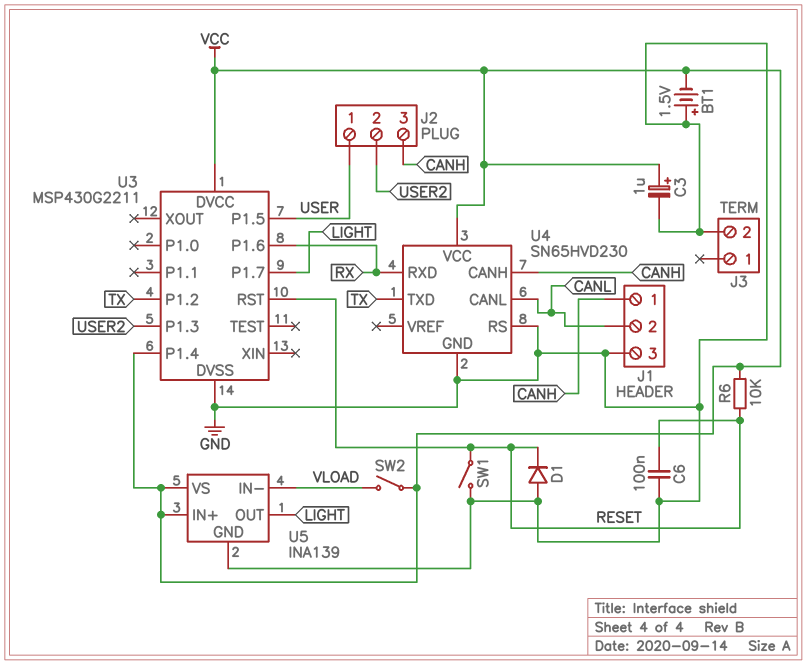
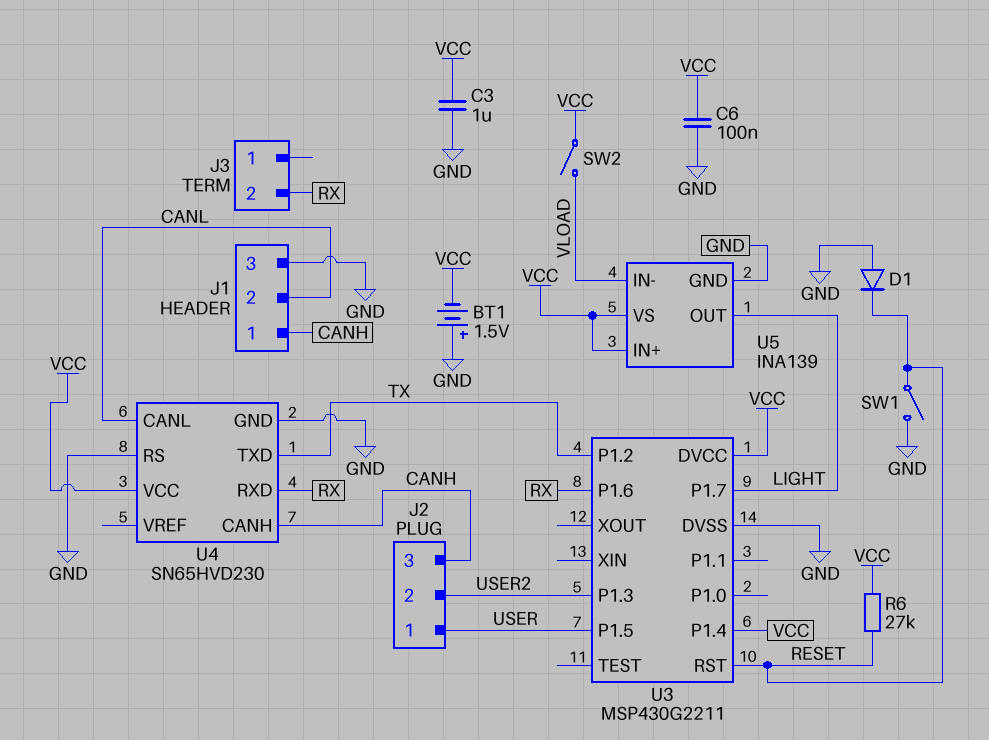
C3: 1uF (plus VCC, minus GND) -> 1uF (GND, VCC)
C6: 100nF (GND, RESET) -> 100nF (GND, VCC)
J3 pin 2: GND -> RX
R6: 10k (RESET, VCC) -> 27k (RESET, VCC)

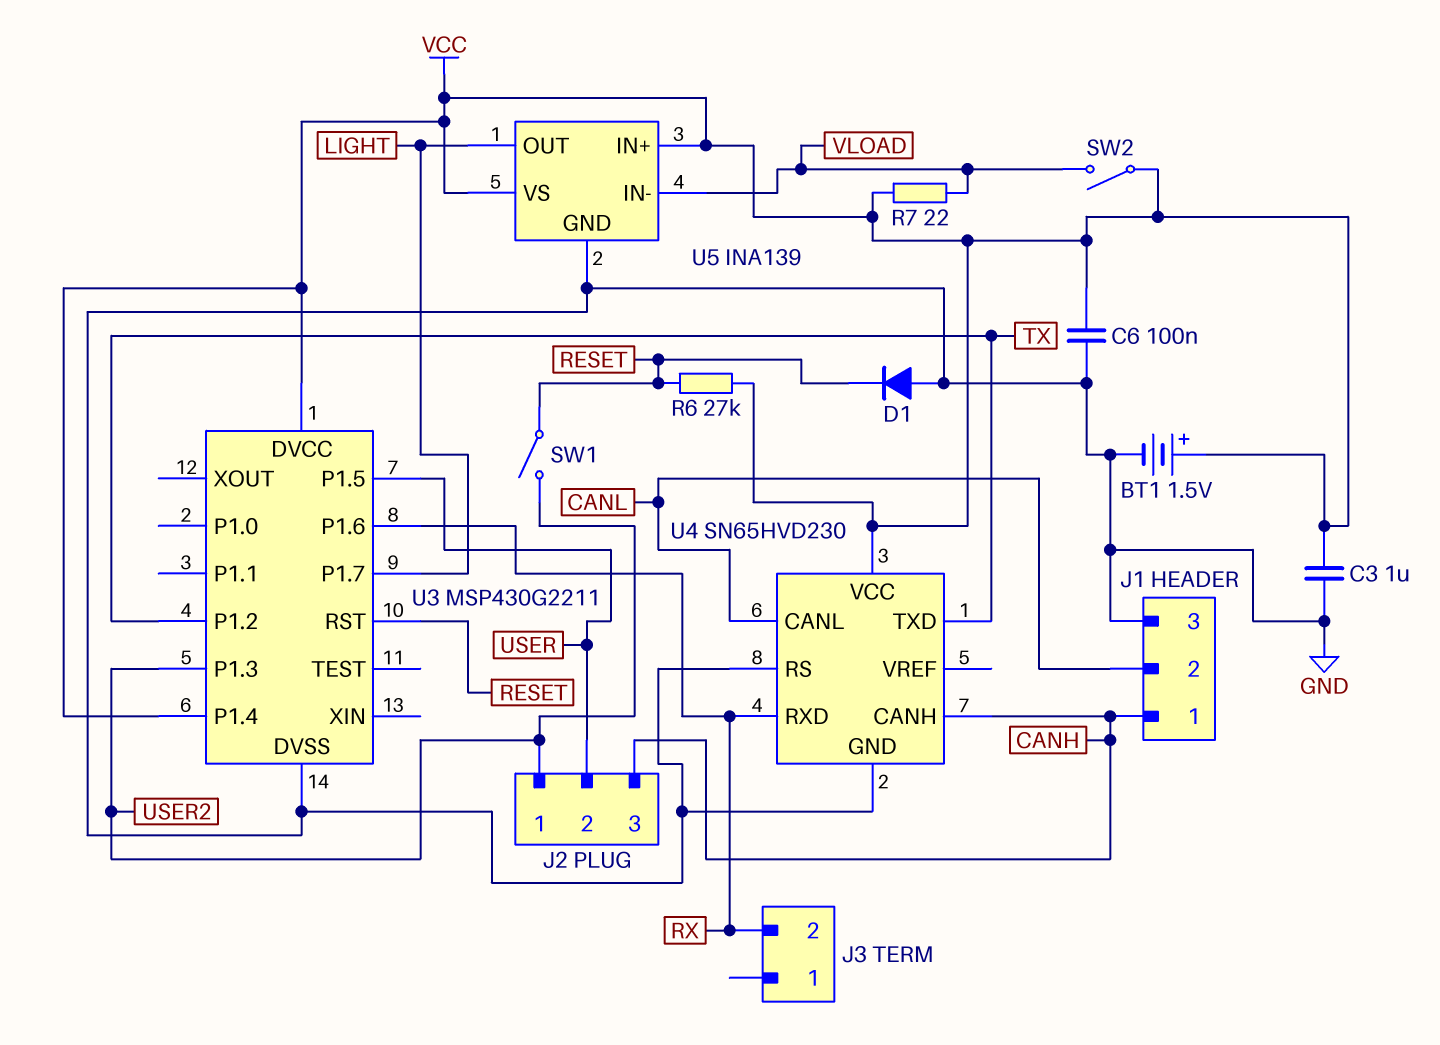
BT1: 1.5V (plus GND, minus VCC) -> 1.5V (plus VCC, minus GND)
J2 pin 1: USER -> USER2
J2 pin 2: USER2 -> USER
R7: none -> 22 (VCC, VLOAD)
SW1: switch (GND, RESET) -> switch (RESET, USER2)

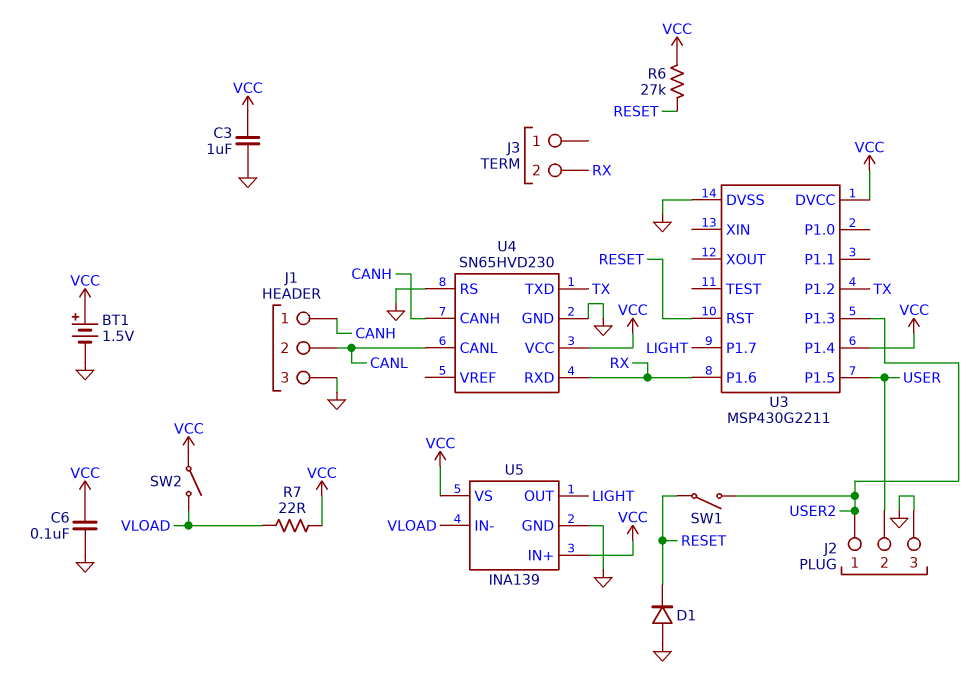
J2 pin 3: CANH -> GND

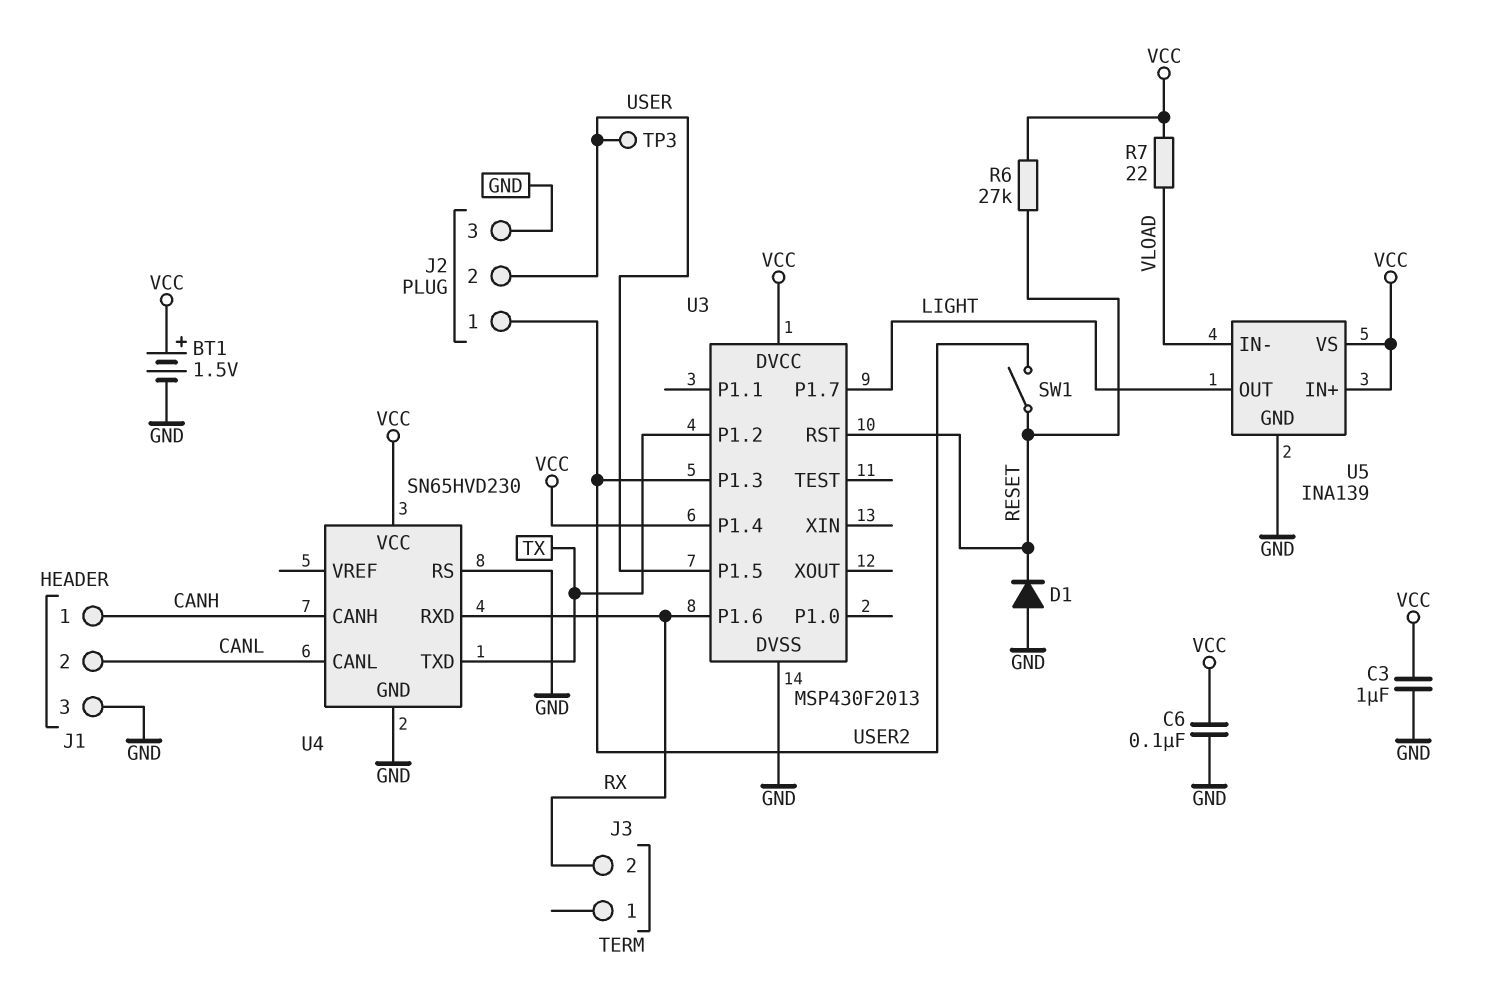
SW2: switch (VCC, VLOAD) -> none
TP3: none -> test point (USER)
U3: MSP430G2211 -> MSP430F2013

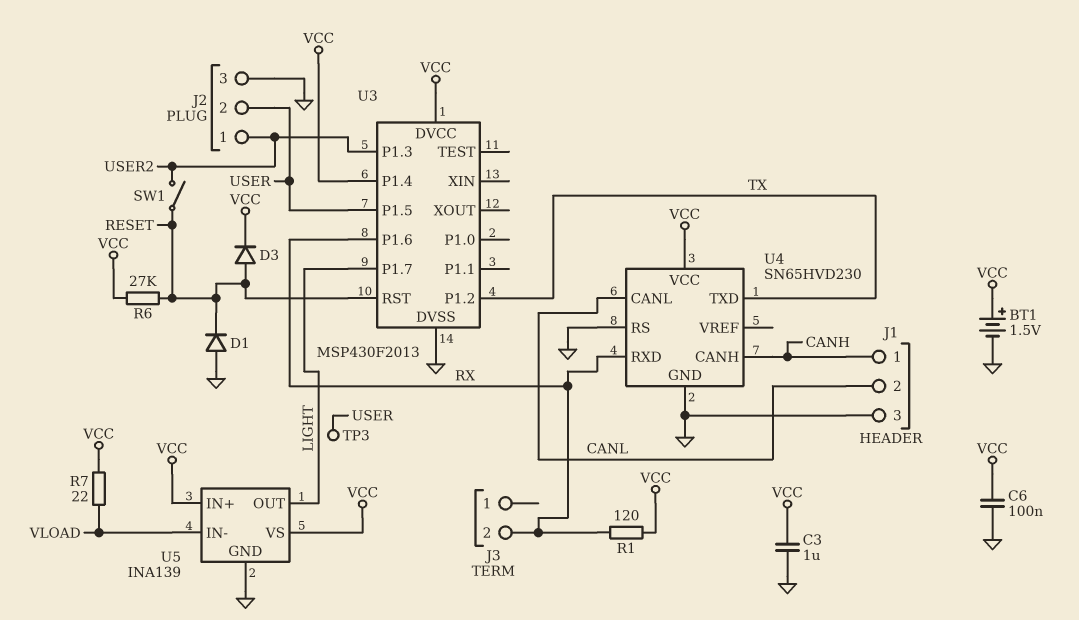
D3: none -> diode (A RESET, K VCC)
R1: none -> 120 (RX, VCC)

